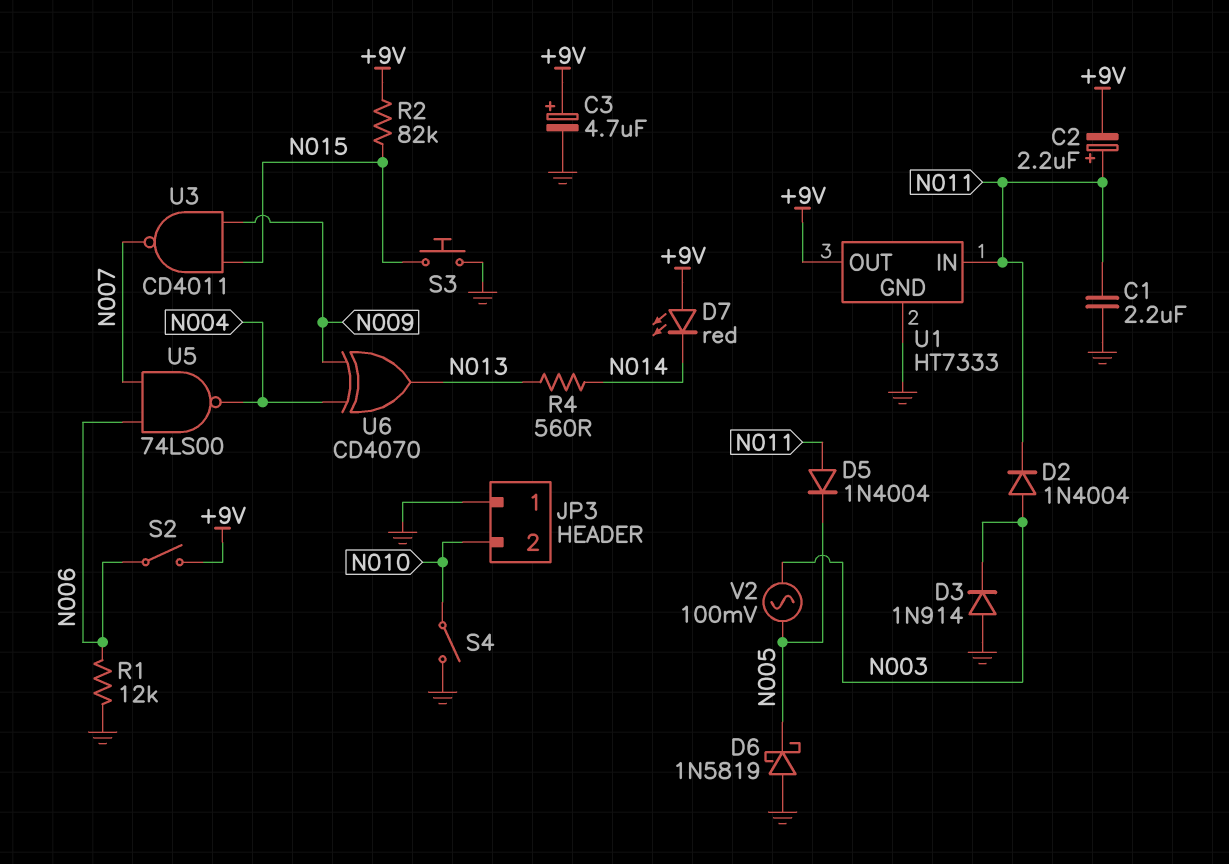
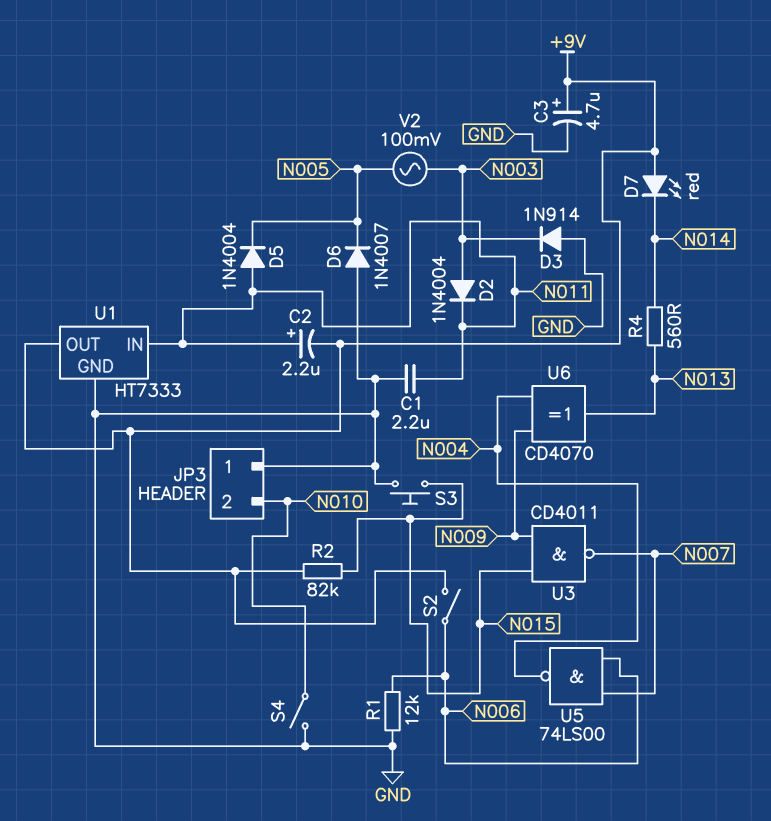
D6: schottky 1N5819 (A GND, K N005) -> diode 1N4007 (A GND, K N005)

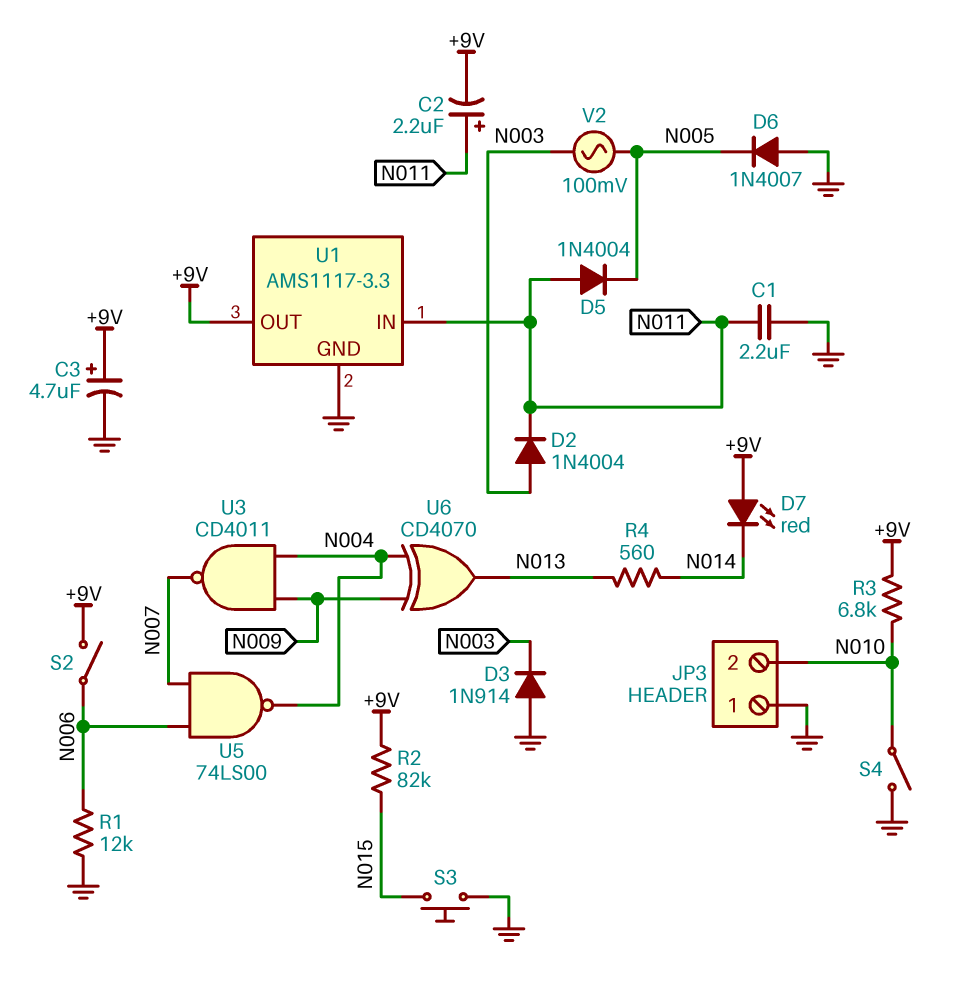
R3: none -> 6.8k (+9V, N010)
U1: HT7333 -> AMS1117-3.3
U3: NAND CD4011 (in N009, in N015, out N007) -> NAND CD4011 (in N004, in N009, out N007)

